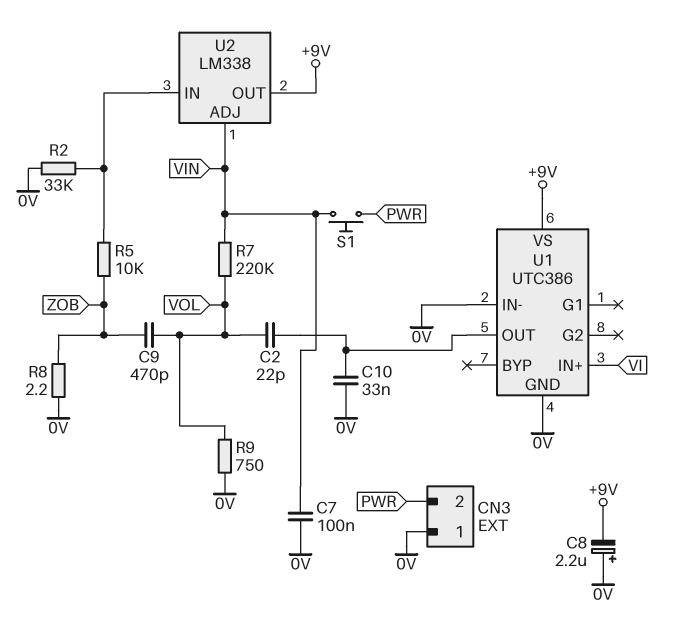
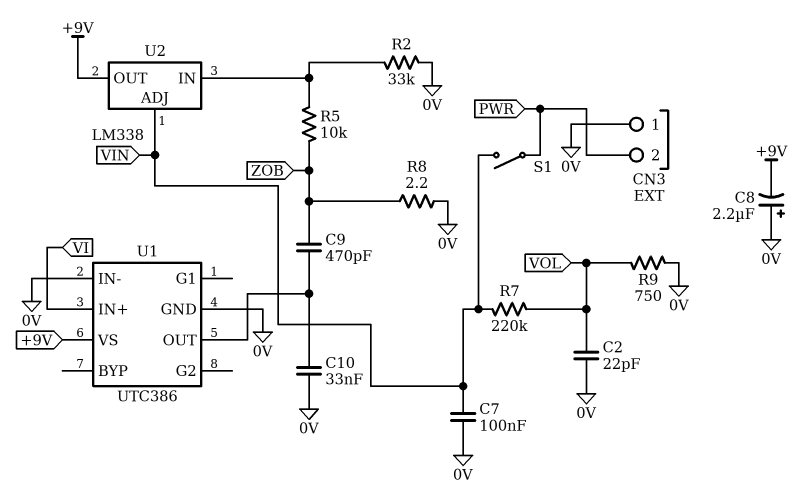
C2: 22pF (U1/OUT, VOL) -> 22pF (0V, VOL)
C9: 470pF (VOL, ZOB) -> 470pF (U1/OUT, ZOB)
S1: button (PWR, VIN) -> switch (PWR, VIN)

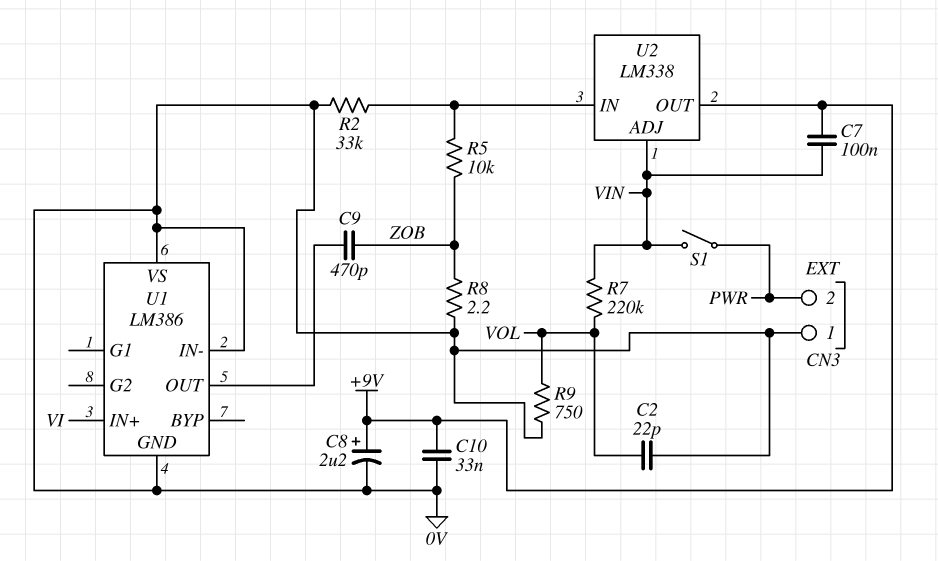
C7: 100nF (0V, VIN) -> 100nF (+9V, VIN)
C8: 2.2uF (plus 0V, minus +9V) -> 2.2uF (plus +9V, minus 0V)
C10: 33nF (0V, U1/OUT) -> 33nF (+9V, 0V)
U1: UTC386 -> LM386
U1 pin VS: +9V -> 0V

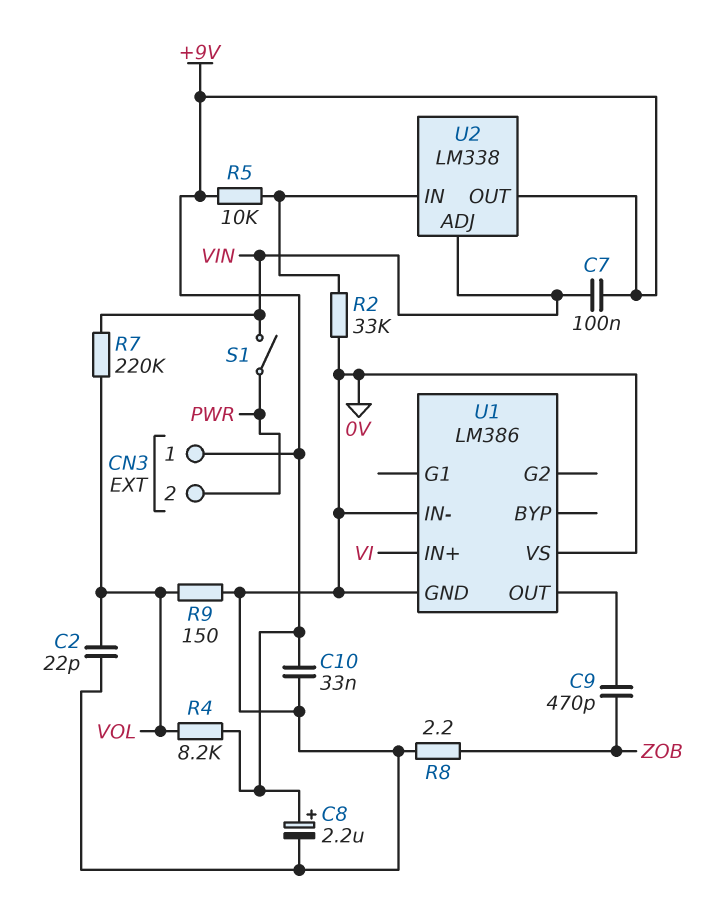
CN3 pin 1: 0V -> +9V
R4: none -> 8.2k (+9V, VOL)
R5: 10k (U2/IN, ZOB) -> 10k (+9V, U2/IN)
R9: 750 (0V, VOL) -> 150 (0V, VOL)

